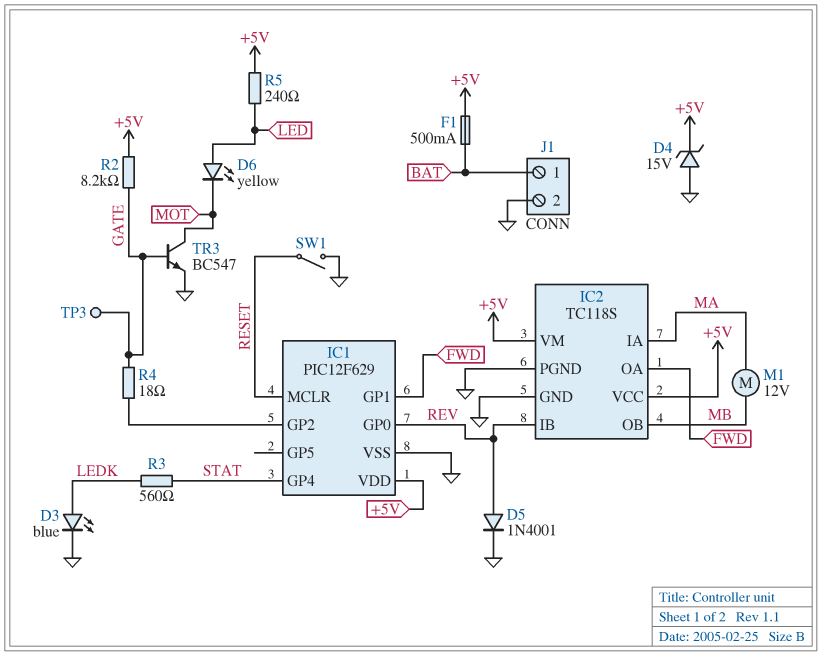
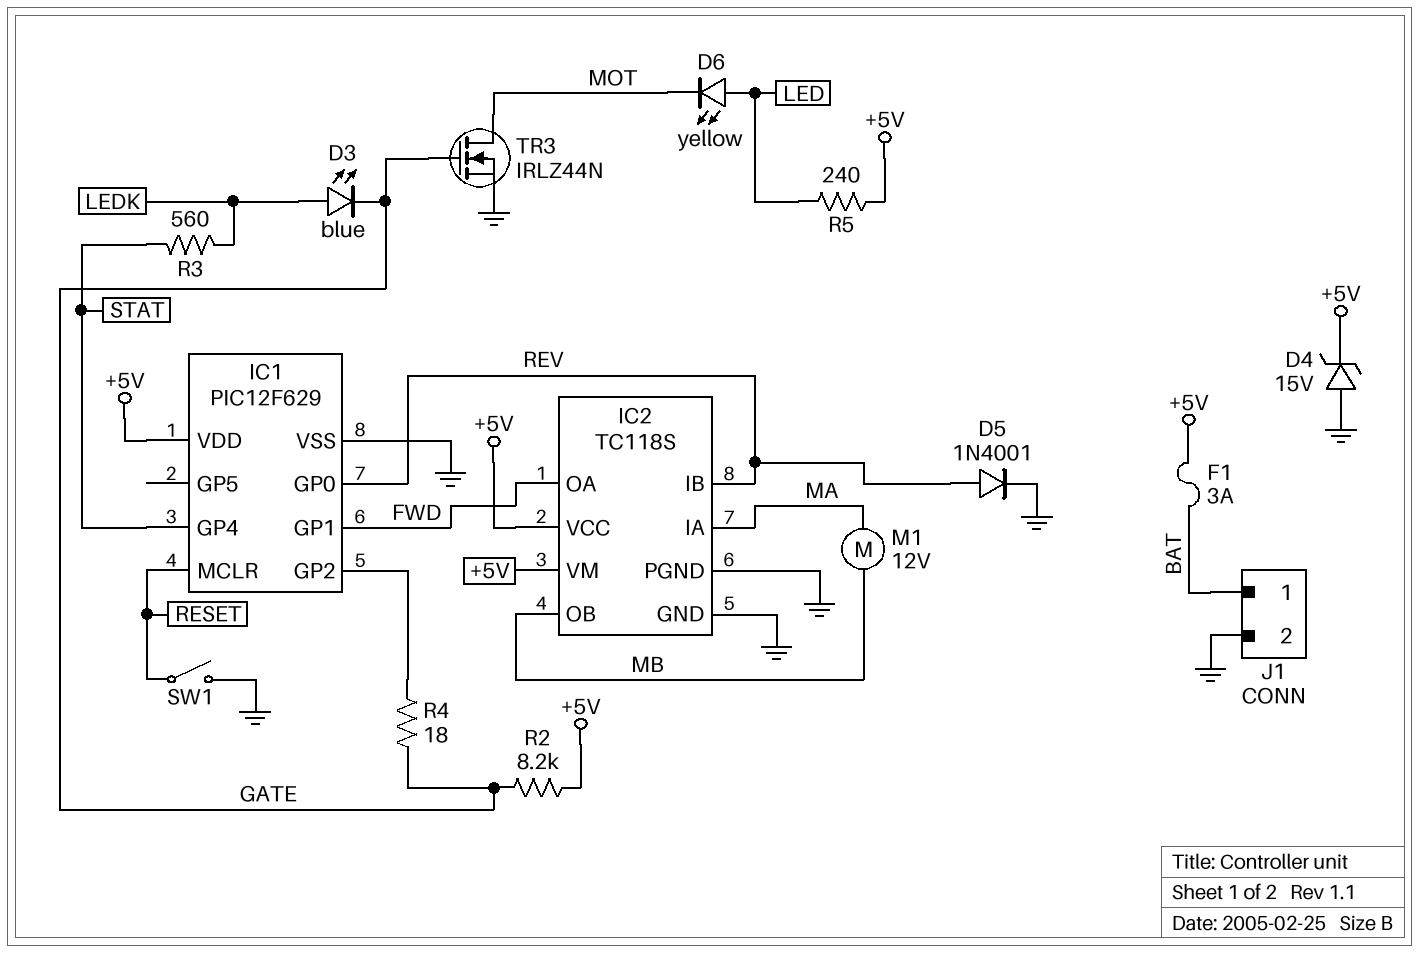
D3: LED blue (A LEDK, K GND) -> LED blue (A LEDK, K GATE)
F1: 500mA (+5V, BAT) -> 3A (+5V, BAT)
TP3: test point (GATE) -> none
TR3: NPN BC547 (B GATE, C MOT, E GND) -> NMOS IRLZ44N (G GATE, D MOT, S GND)

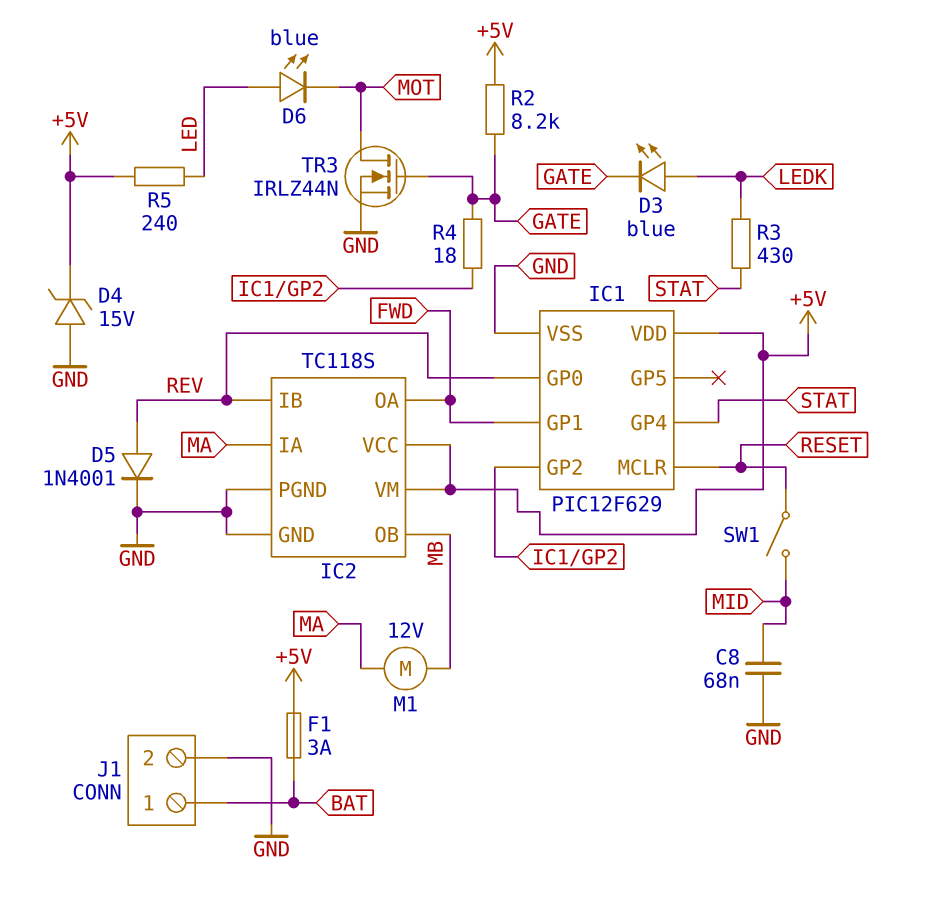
C8: none -> 68nF (GND, MID)
D6: LED yellow (A LED, K MOT) -> LED blue (A LED, K MOT)
R3: 560 (LEDK, STAT) -> 430 (LEDK, STAT)
SW1: switch (GND, RESET) -> switch (MID, RESET)

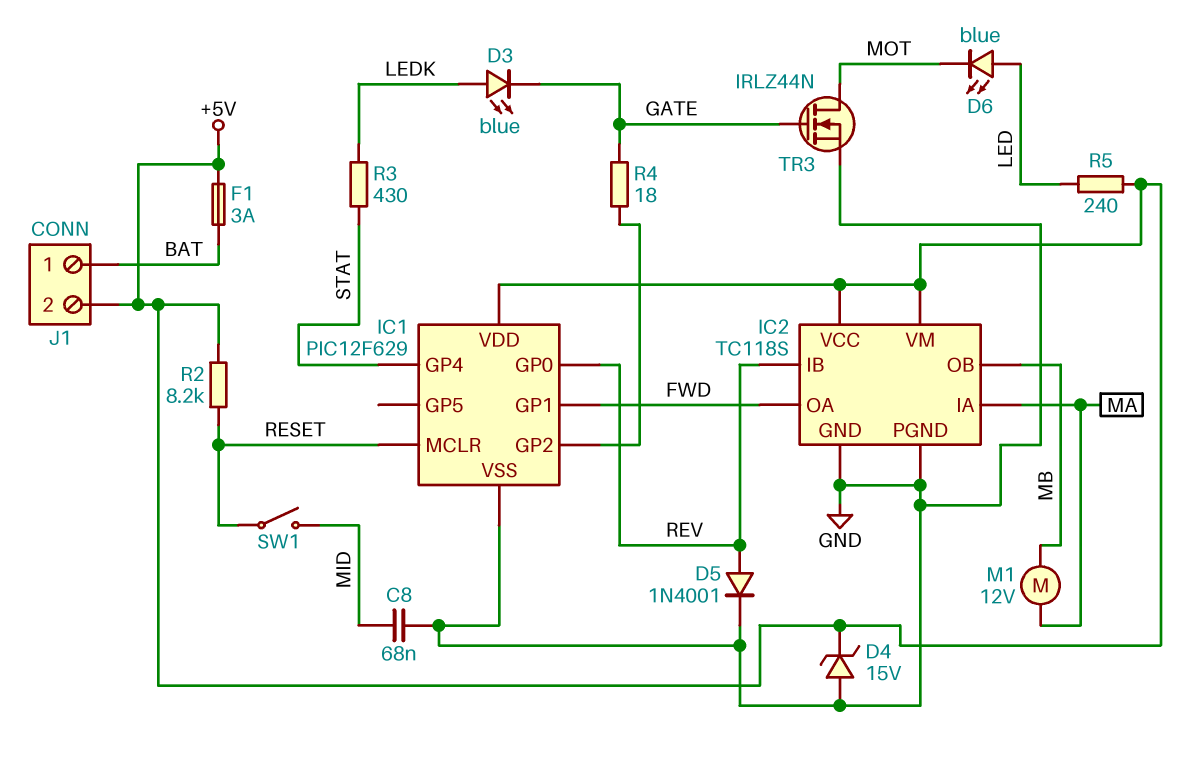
J1 pin 2: GND -> +5V
R2: 8.2k (+5V, GATE) -> 8.2k (+5V, RESET)

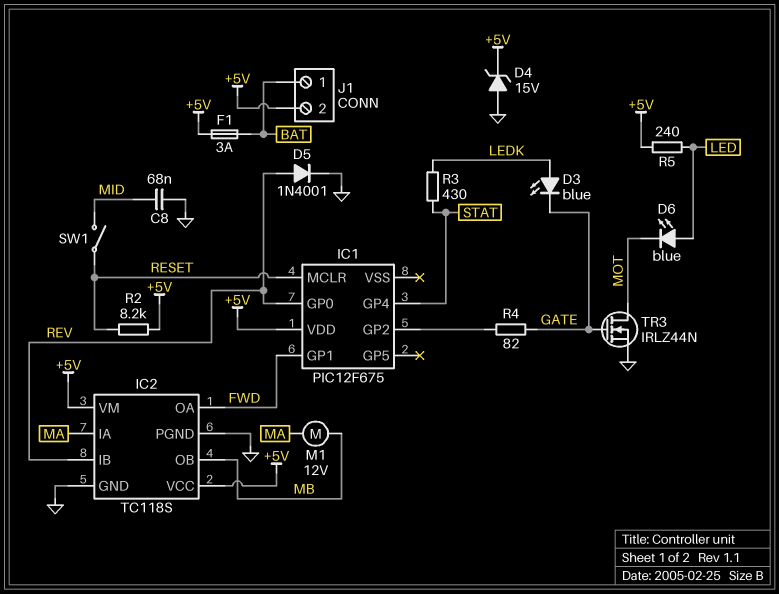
IC1: PIC12F629 -> PIC12F675
IC1 pin VSS: GND -> none
R4: 18 (GATE, IC1/GP2) -> 82 (GATE, IC1/GP2)

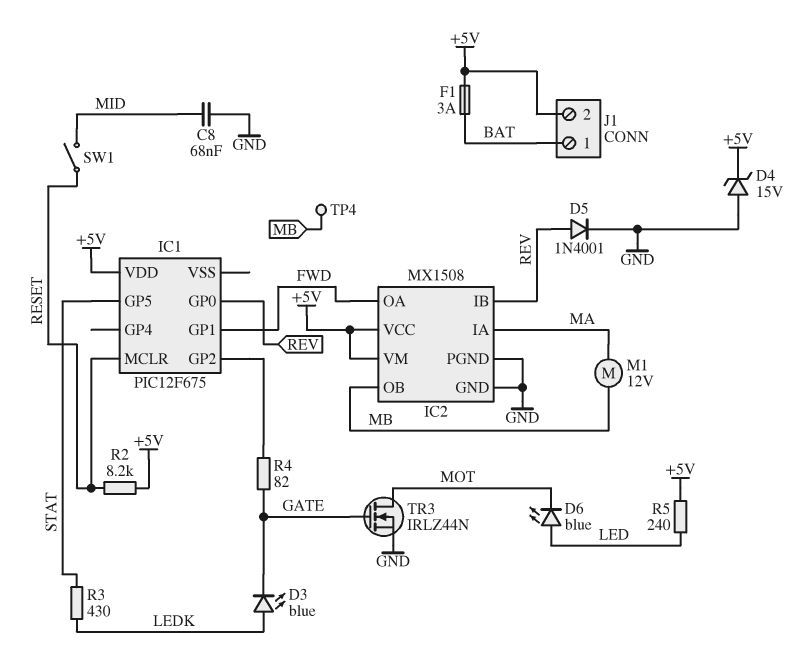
IC1 pin GP4: STAT -> none
IC1 pin GP5: none -> STAT
IC2: TC118S -> MX1508
TP4: none -> test point (MB)

